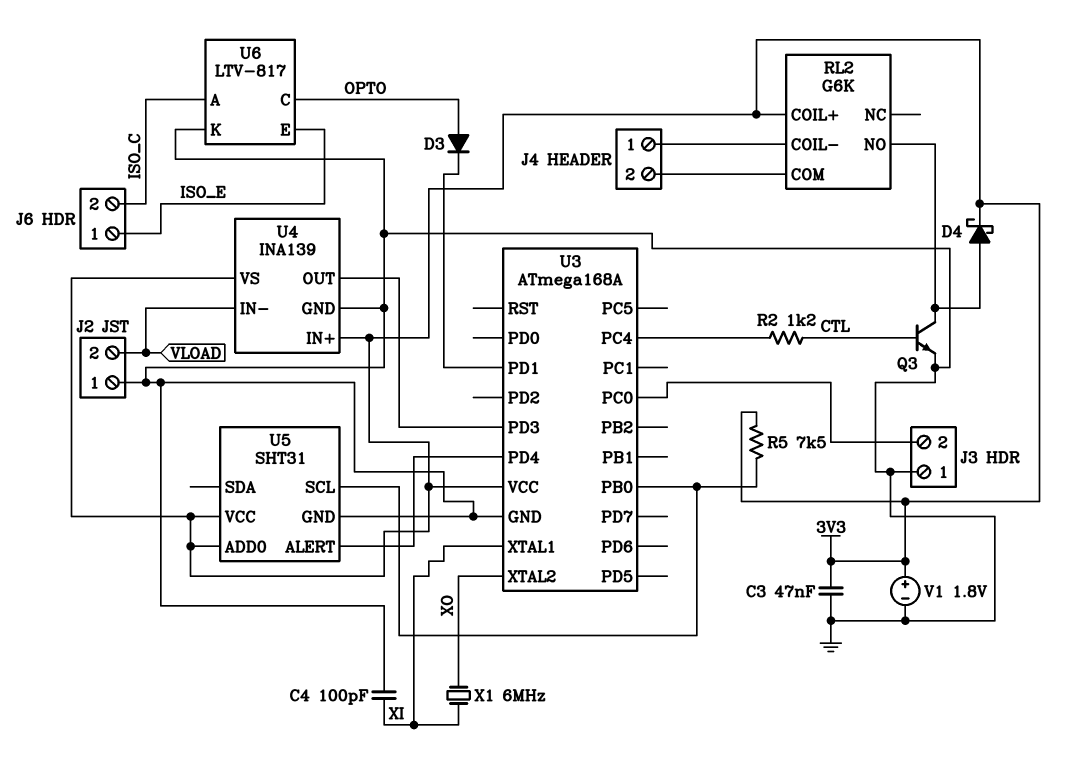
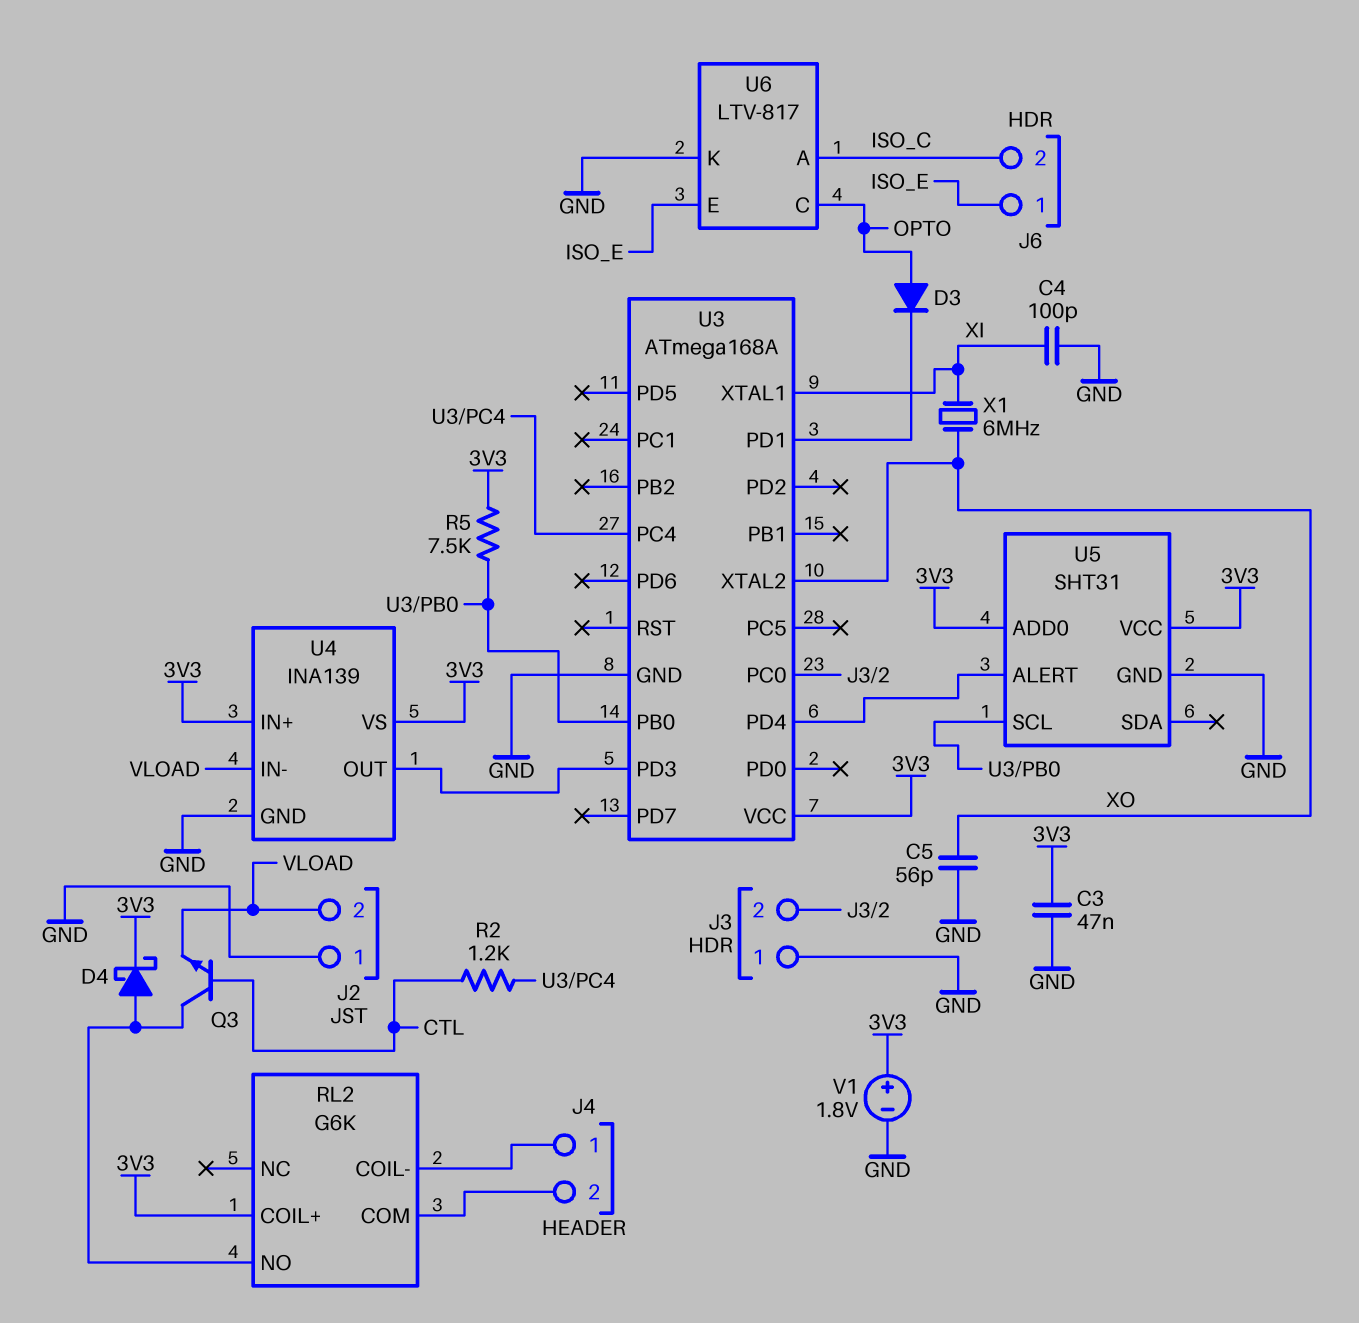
C5: none -> 56pF (GND, XO)
Q3: NPN (B CTL, C RL2/NO, E GND) -> NPN (B CTL, C RL2/NO, E VLOAD)

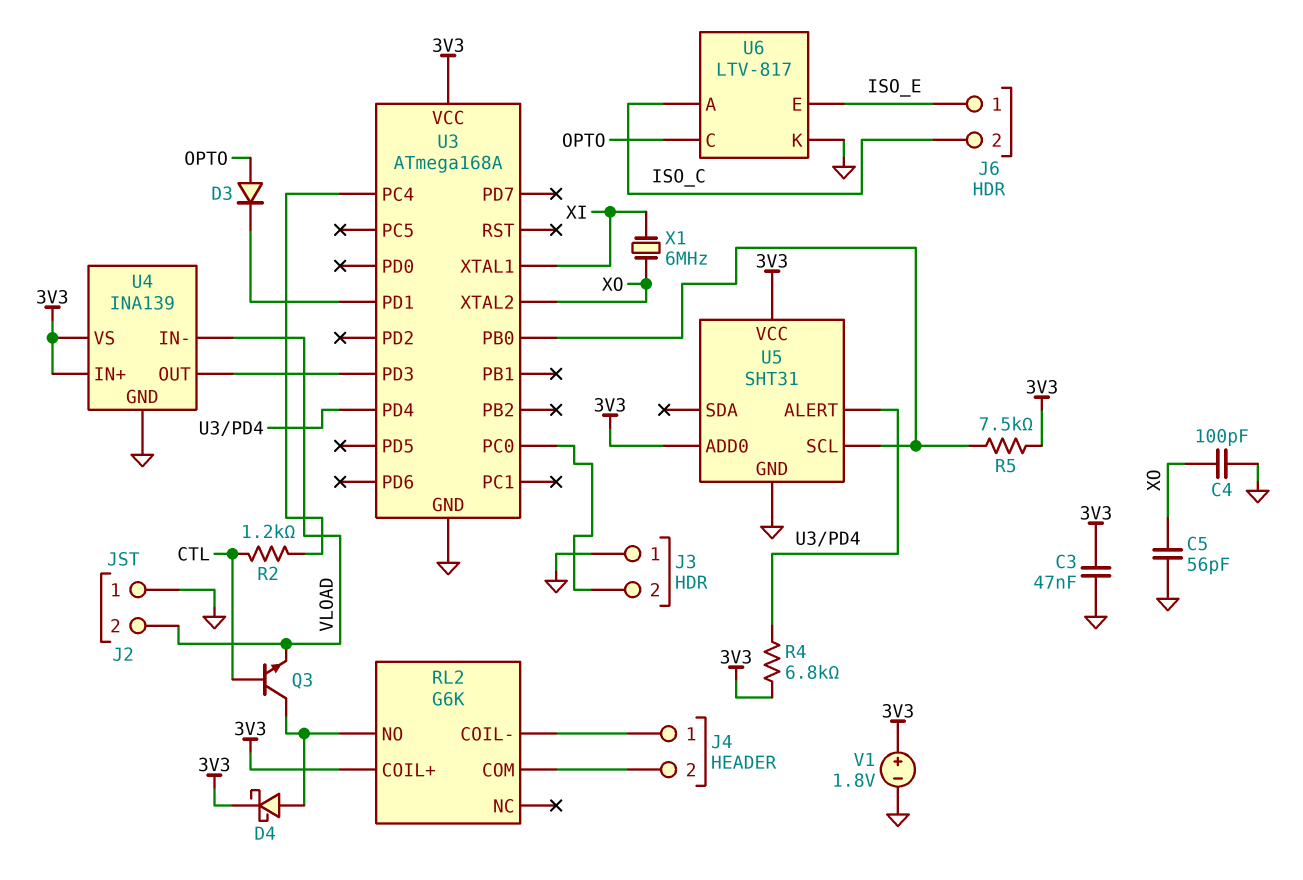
C4: 100pF (GND, XI) -> 100pF (GND, XO)
R4: none -> 6.8k (3V3, U3/PD4)

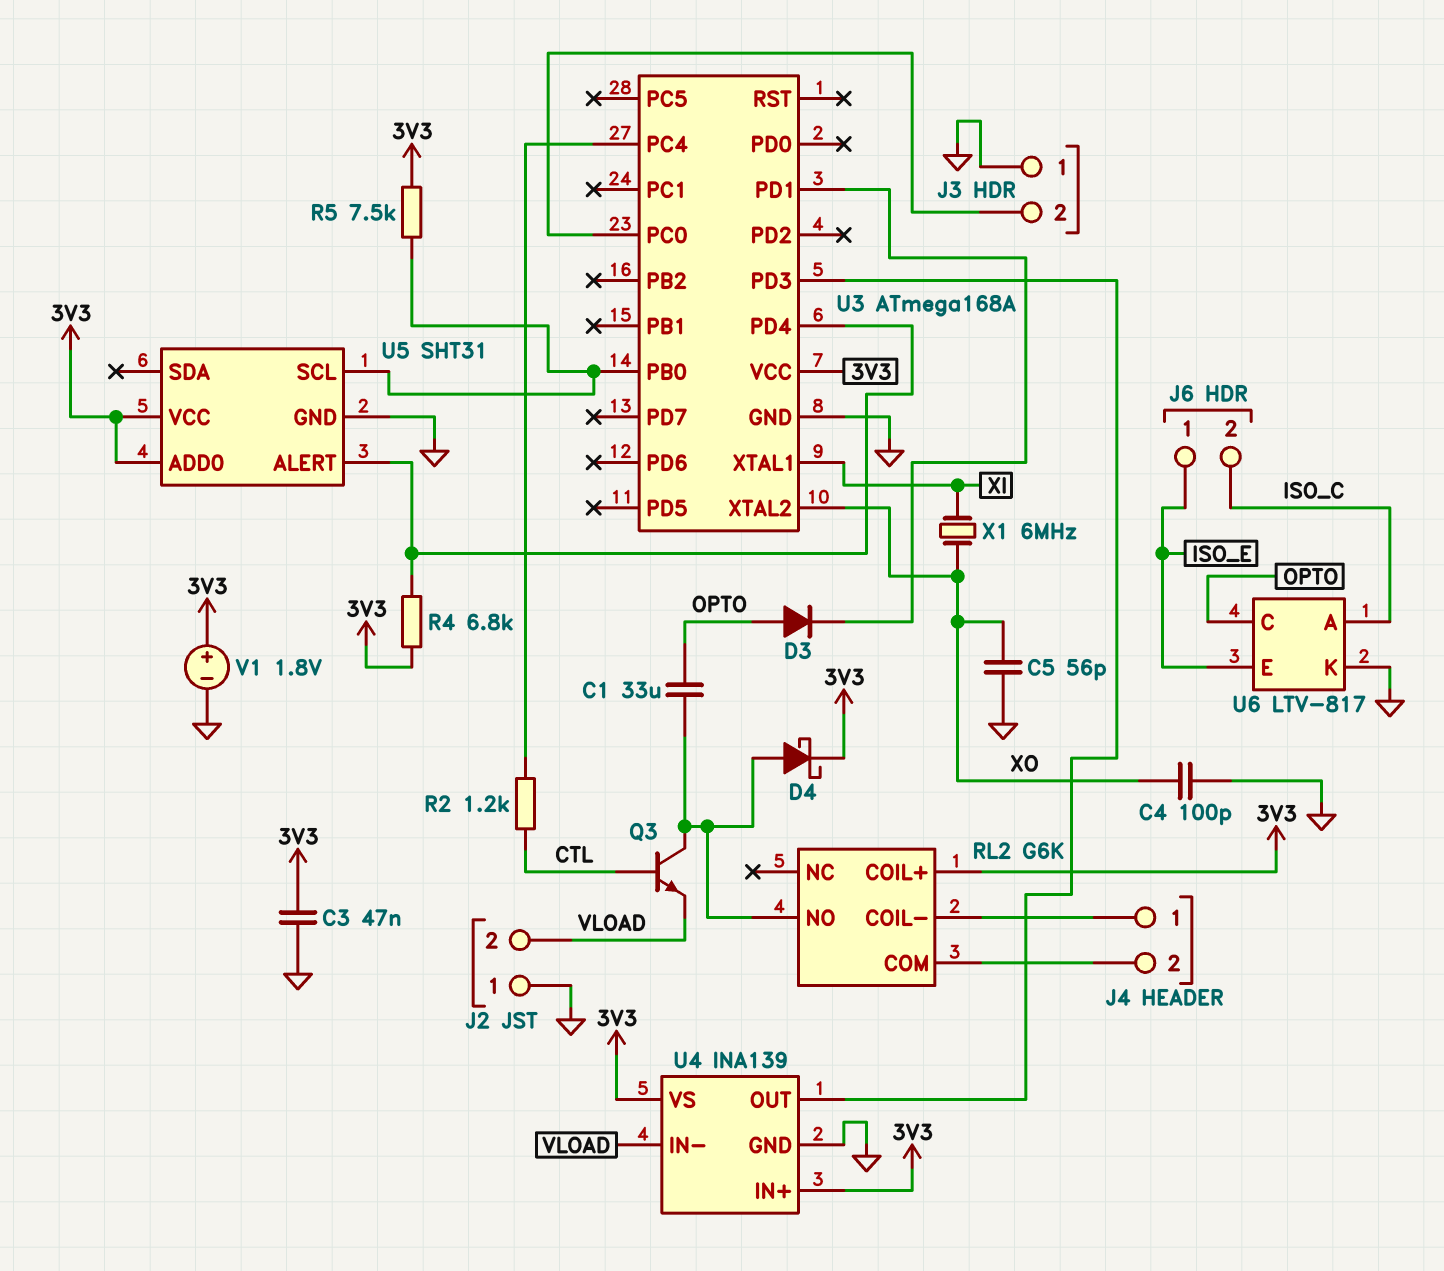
C1: none -> 33uF (OPTO, RL2/NO)

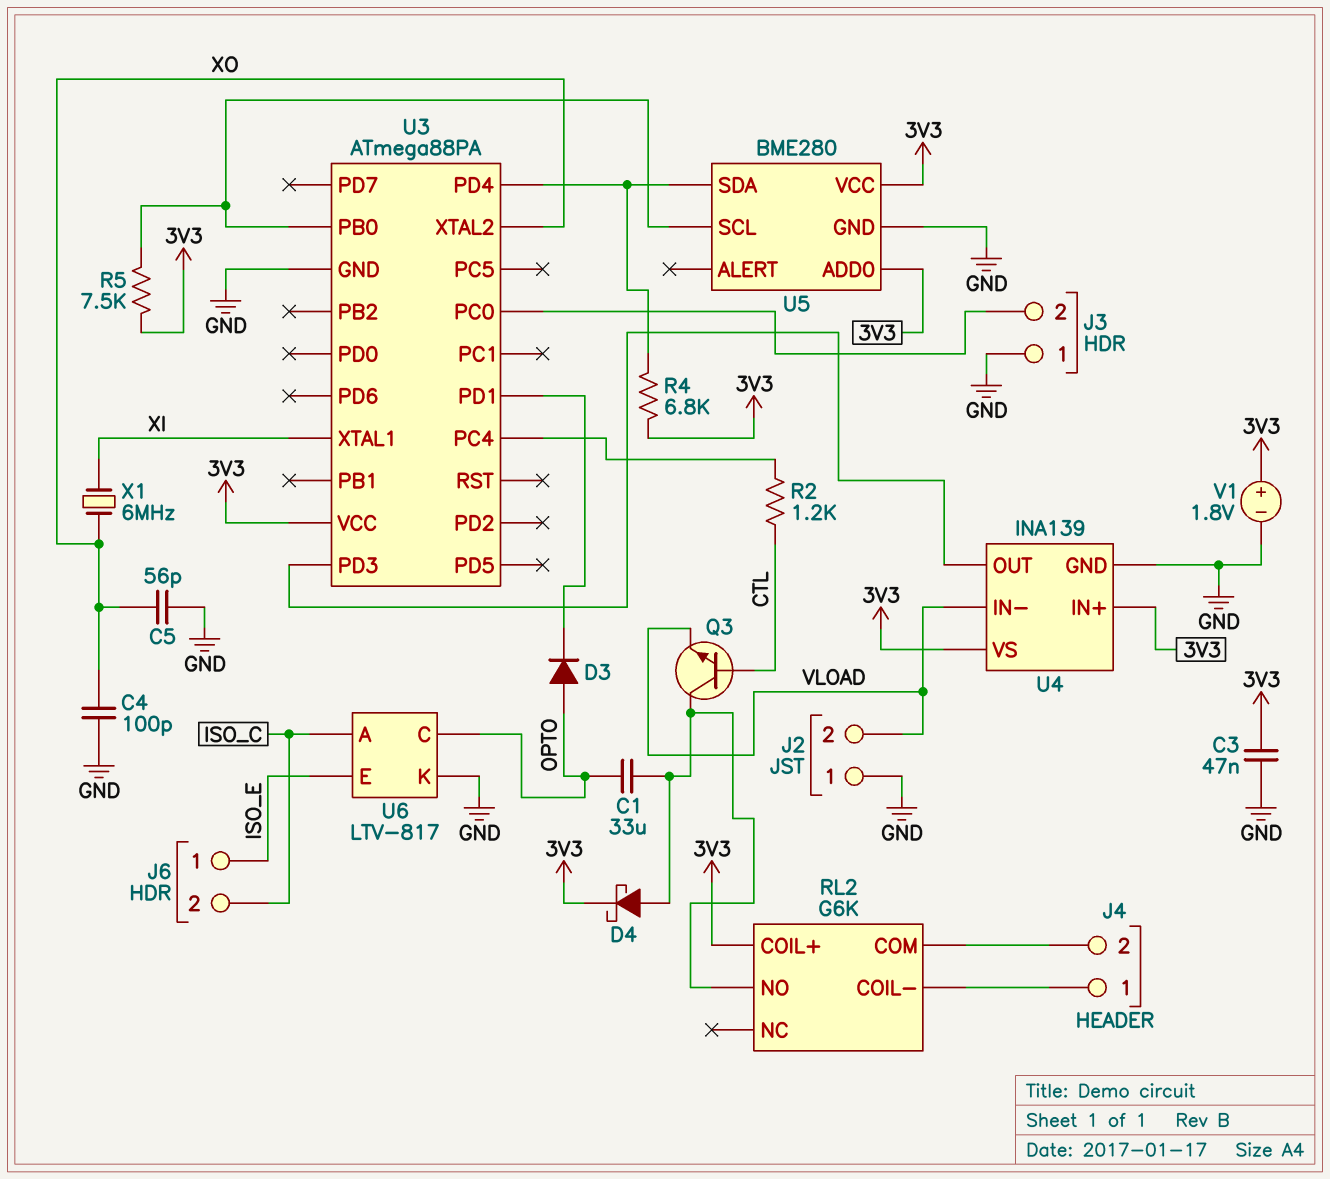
U3: ATmega168A -> ATmega88PA
U5: SHT31 -> BME280
U5 pin ALERT: U3/PD4 -> none
U5 pin SDA: none -> U3/PD4

